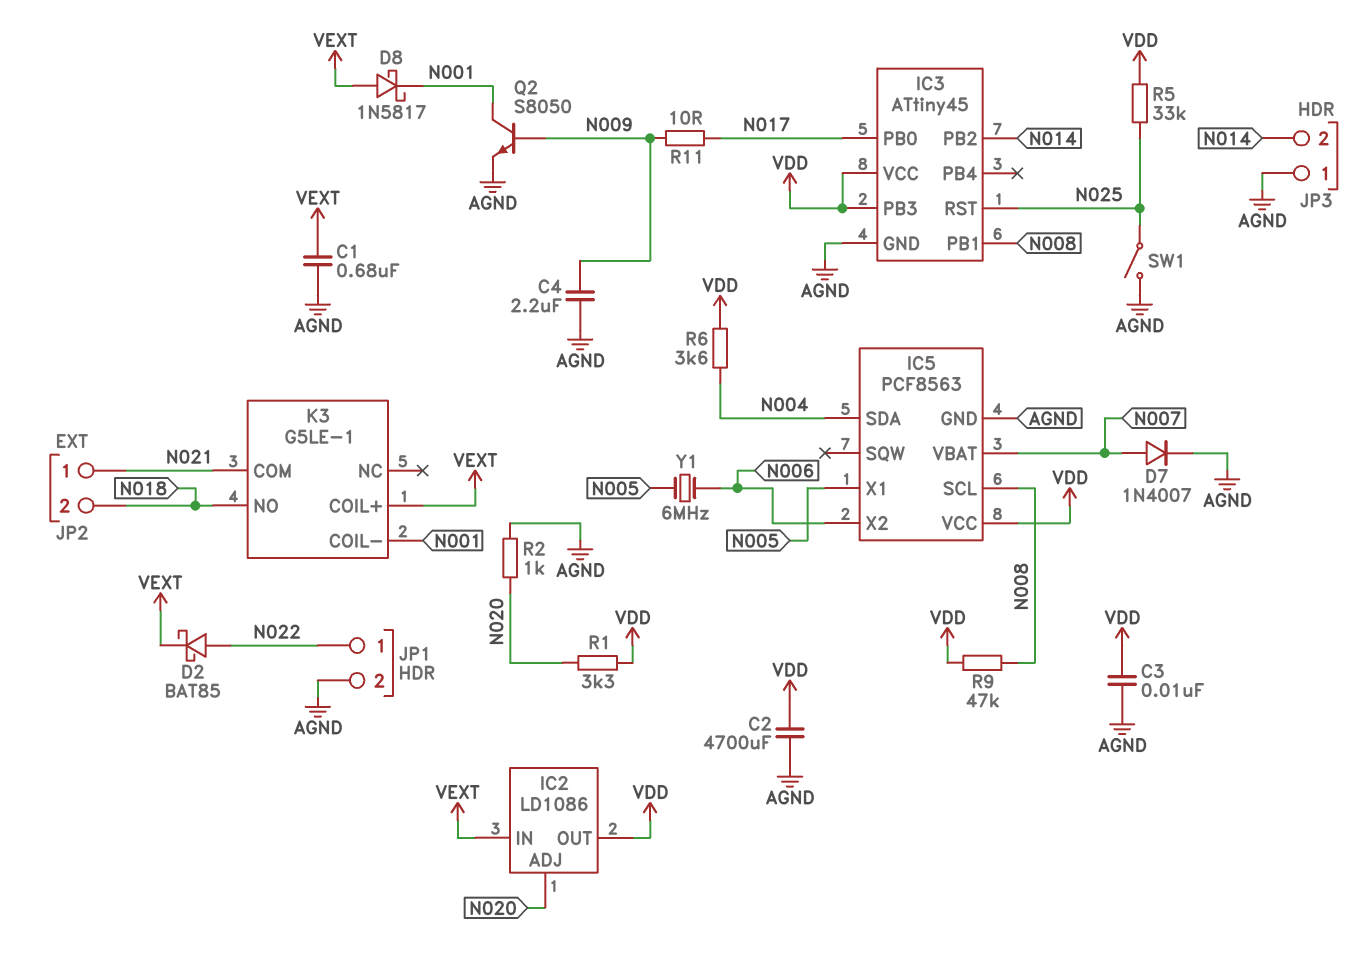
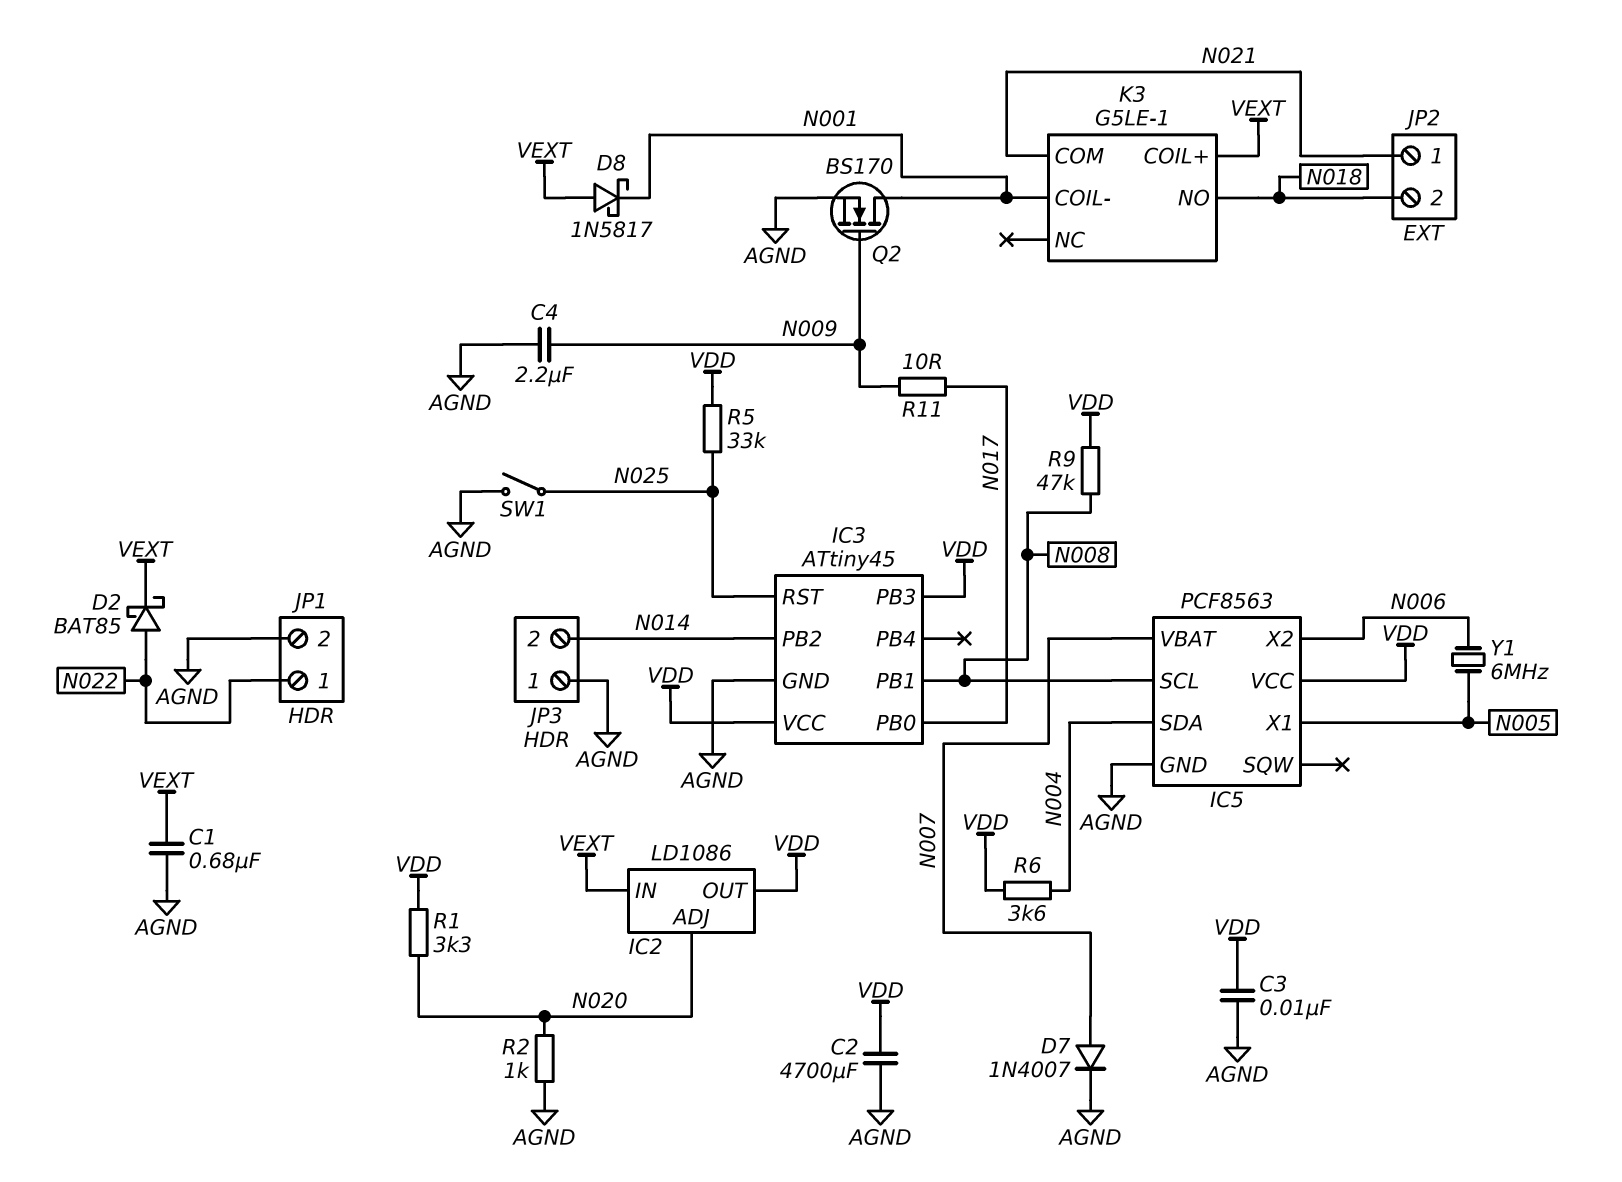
Q2: NPN S8050 (B N009, C N001, E AGND) -> NMOS BS170 (G N009, D N001, S AGND)

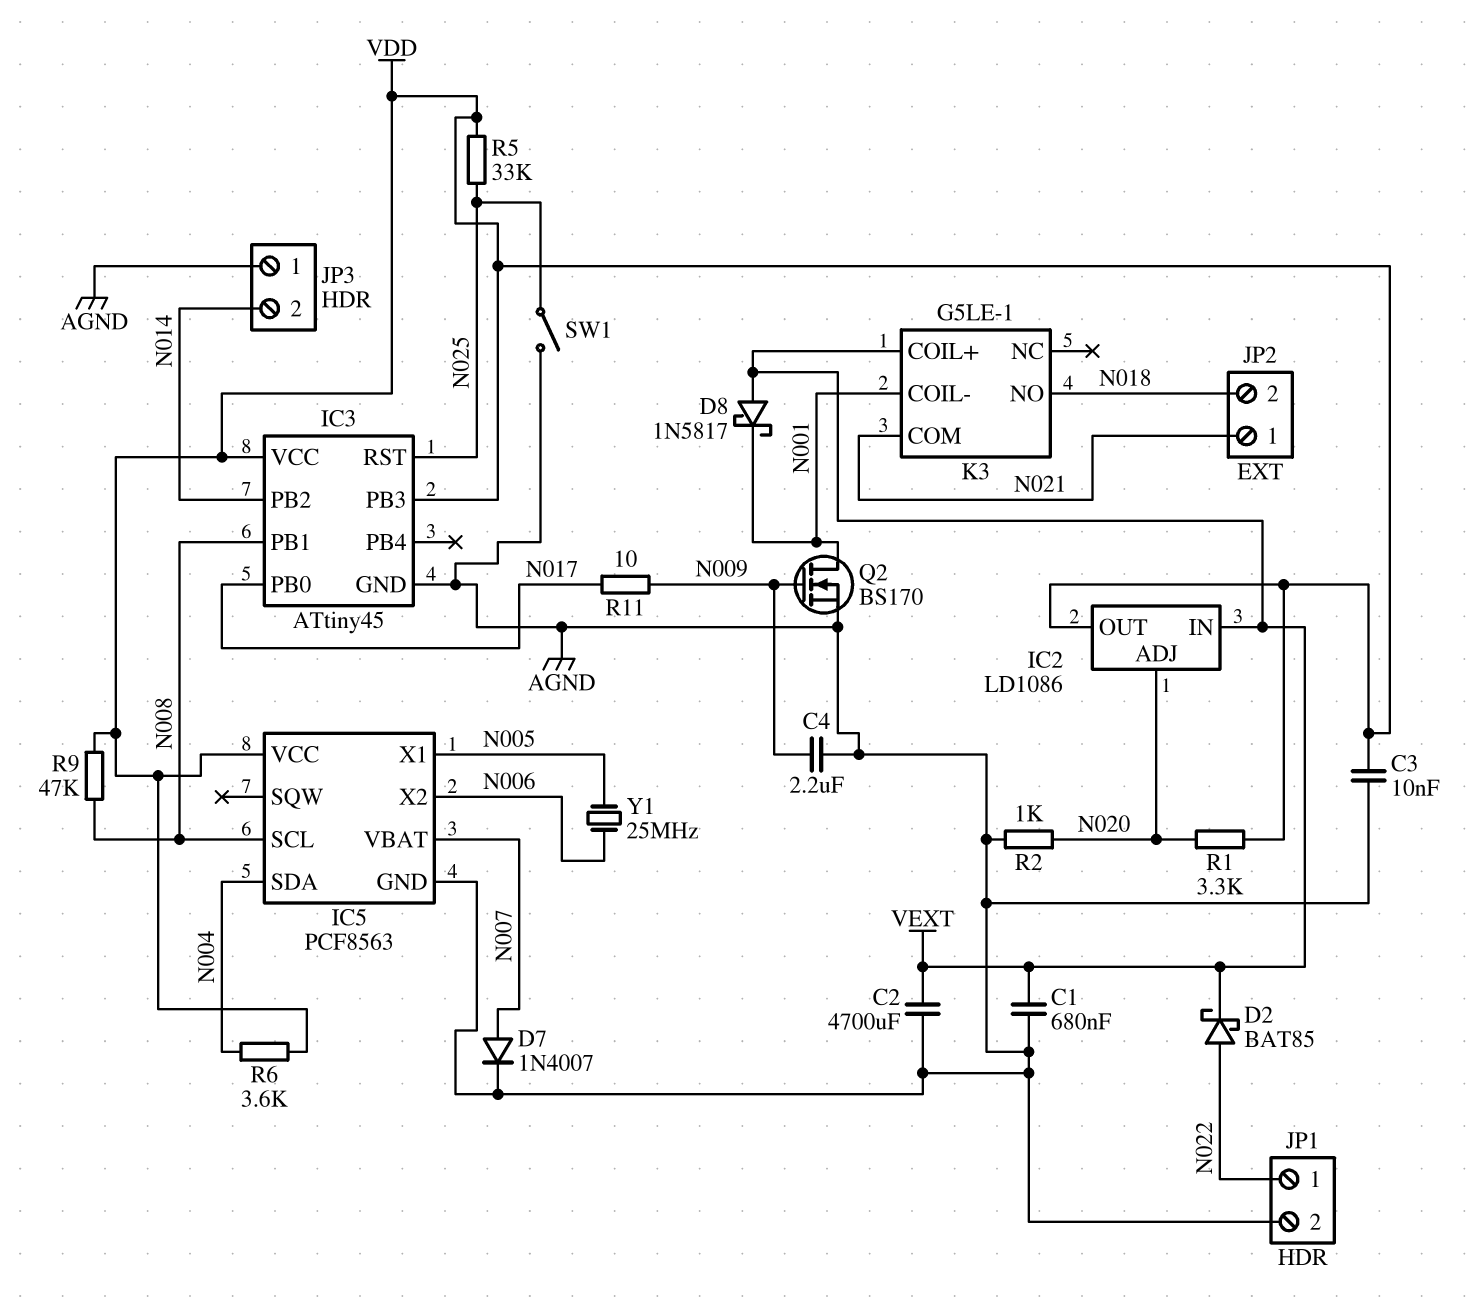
C2: 4700uF (AGND, VDD) -> 4700uF (AGND, VEXT)
Y1: 6MHz (N005, N006) -> 25MHz (N005, N006)

